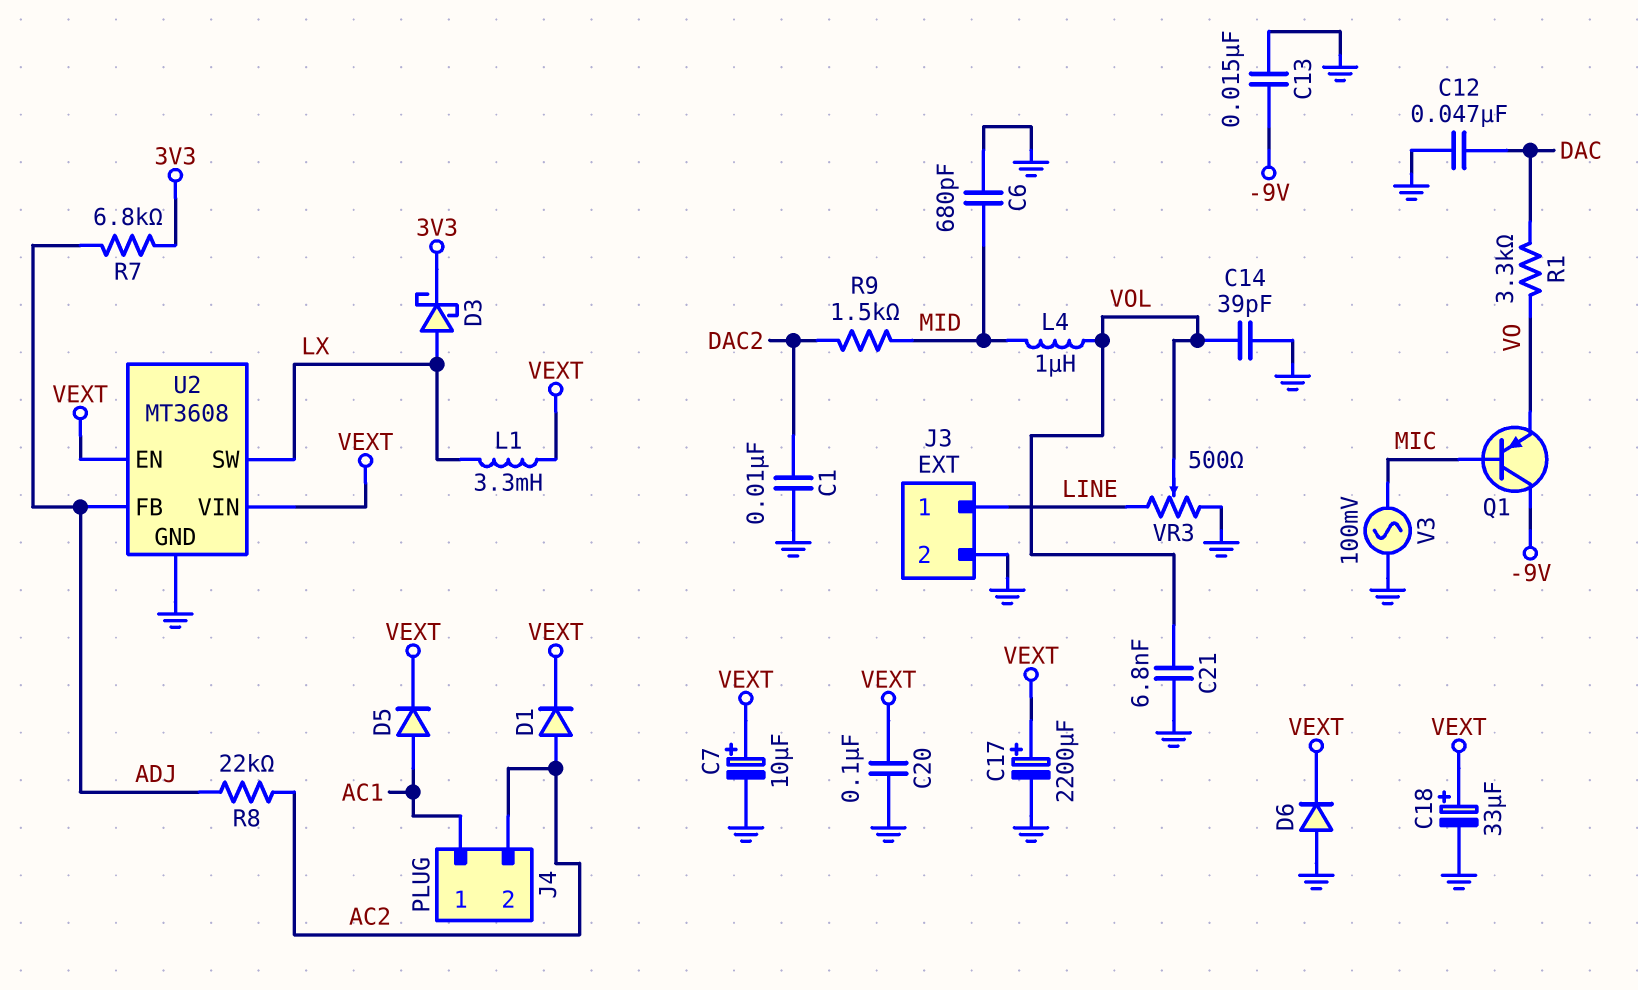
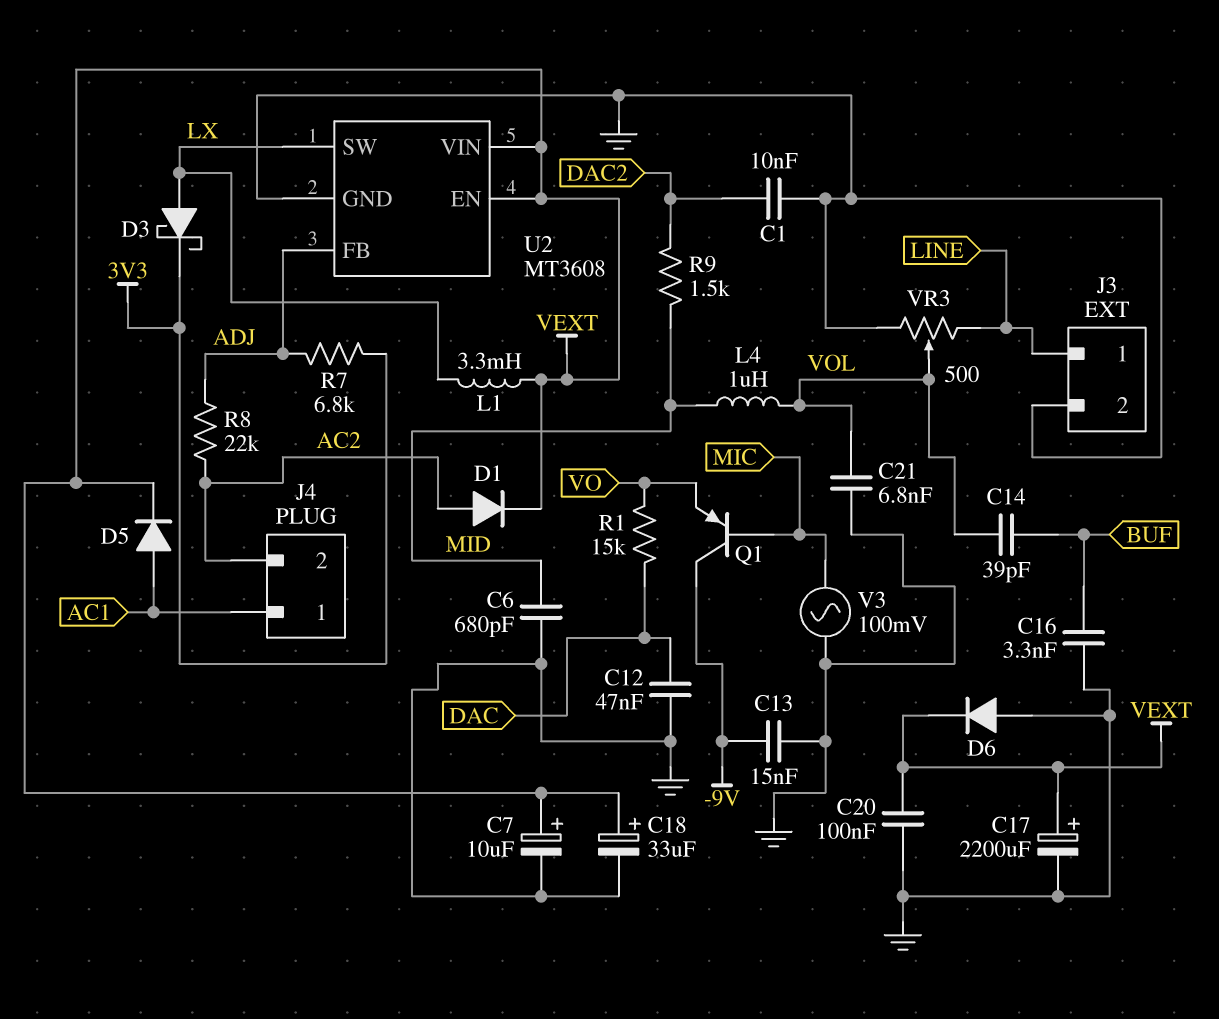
C14: 39pF (GND, VOL) -> 39pF (BUF, VOL)
C16: none -> 3.3nF (BUF, GND)
R1: 3.3k (DAC, VO) -> 15k (DAC, VO)

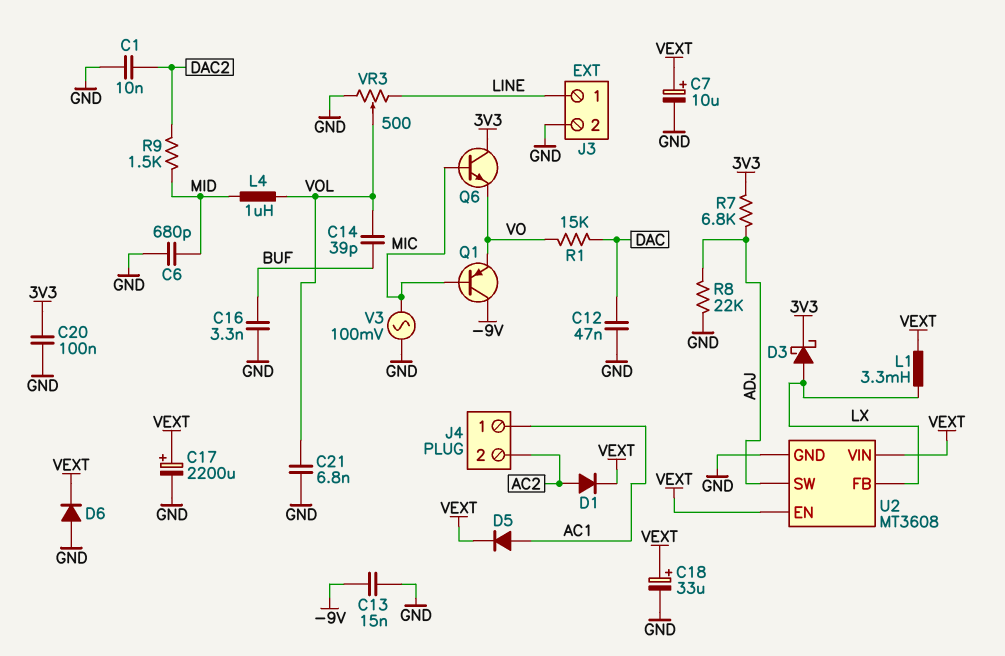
C20: 100nF (GND, VEXT) -> 100nF (3V3, GND)
Q6: none -> NPN (B MIC, C 3V3, E VO)
R8: 22k (AC2, ADJ) -> 22k (ADJ, GND)
U2 pin FB: ADJ -> LX
U2 pin SW: LX -> ADJ

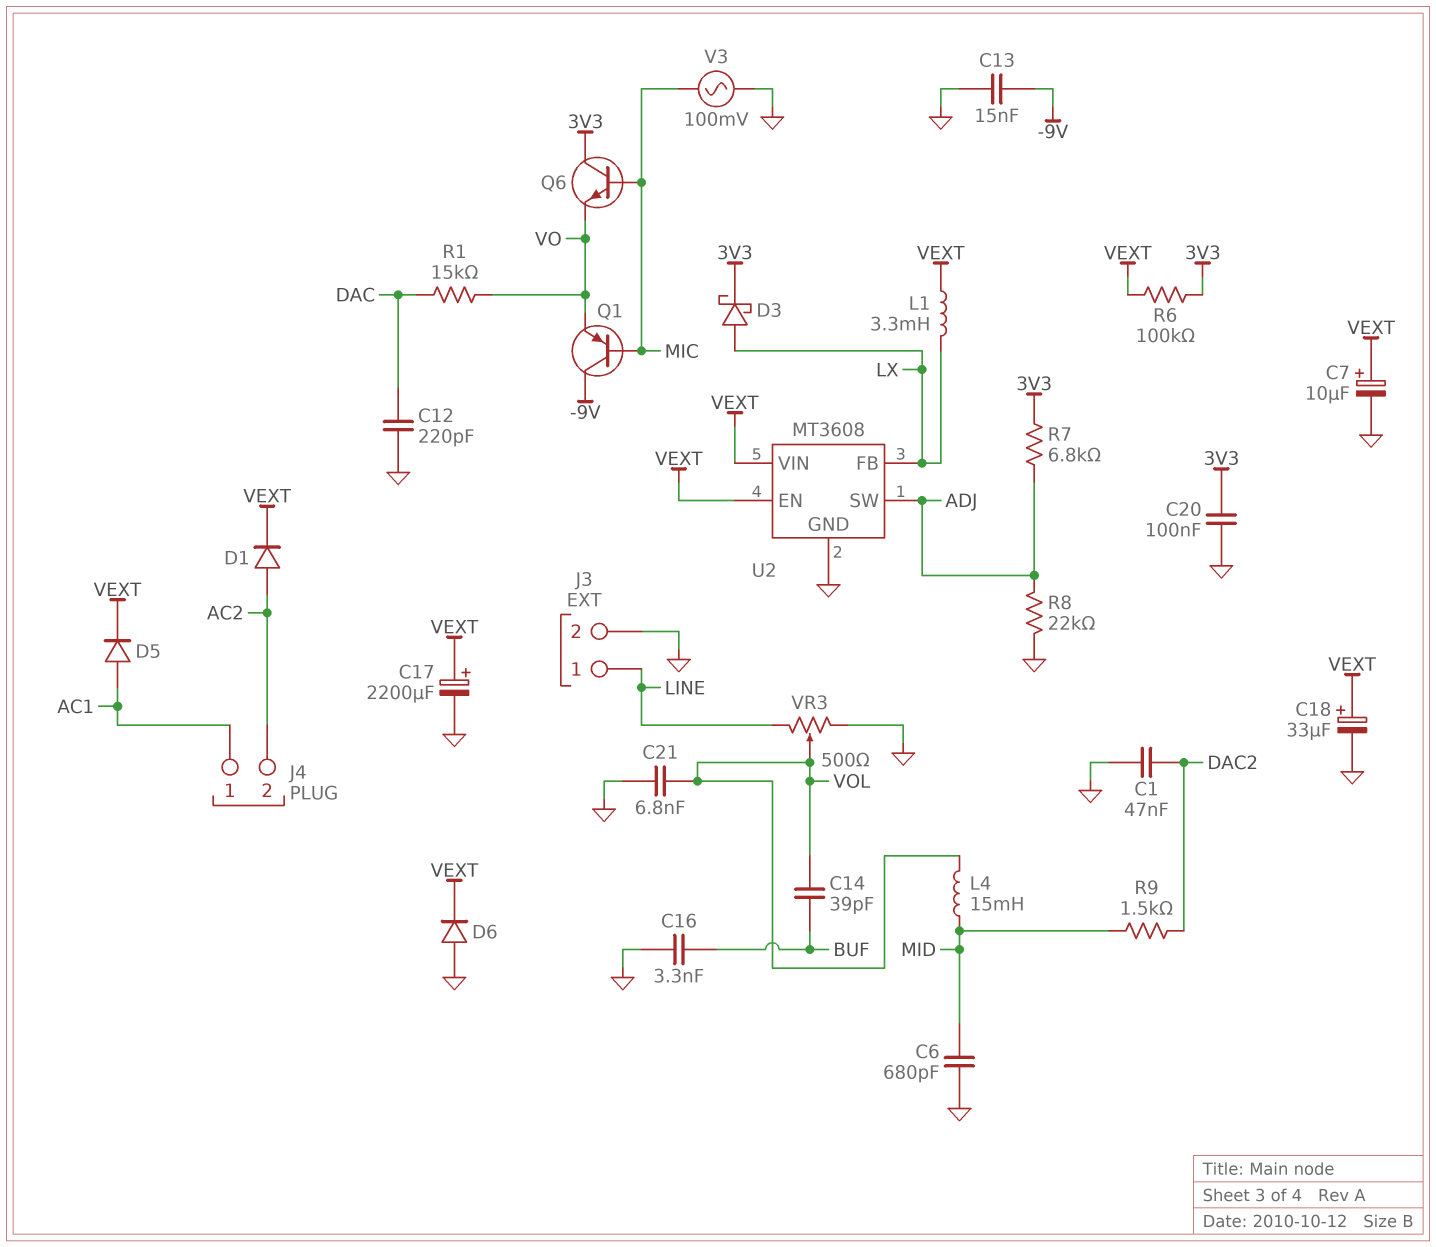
C1: 10nF (DAC2, GND) -> 47nF (DAC2, GND)
C12: 47nF (DAC, GND) -> 220pF (DAC, GND)
L4: 1uH (MID, VOL) -> 15mH (MID, VOL)
R6: none -> 100k (3V3, VEXT)

